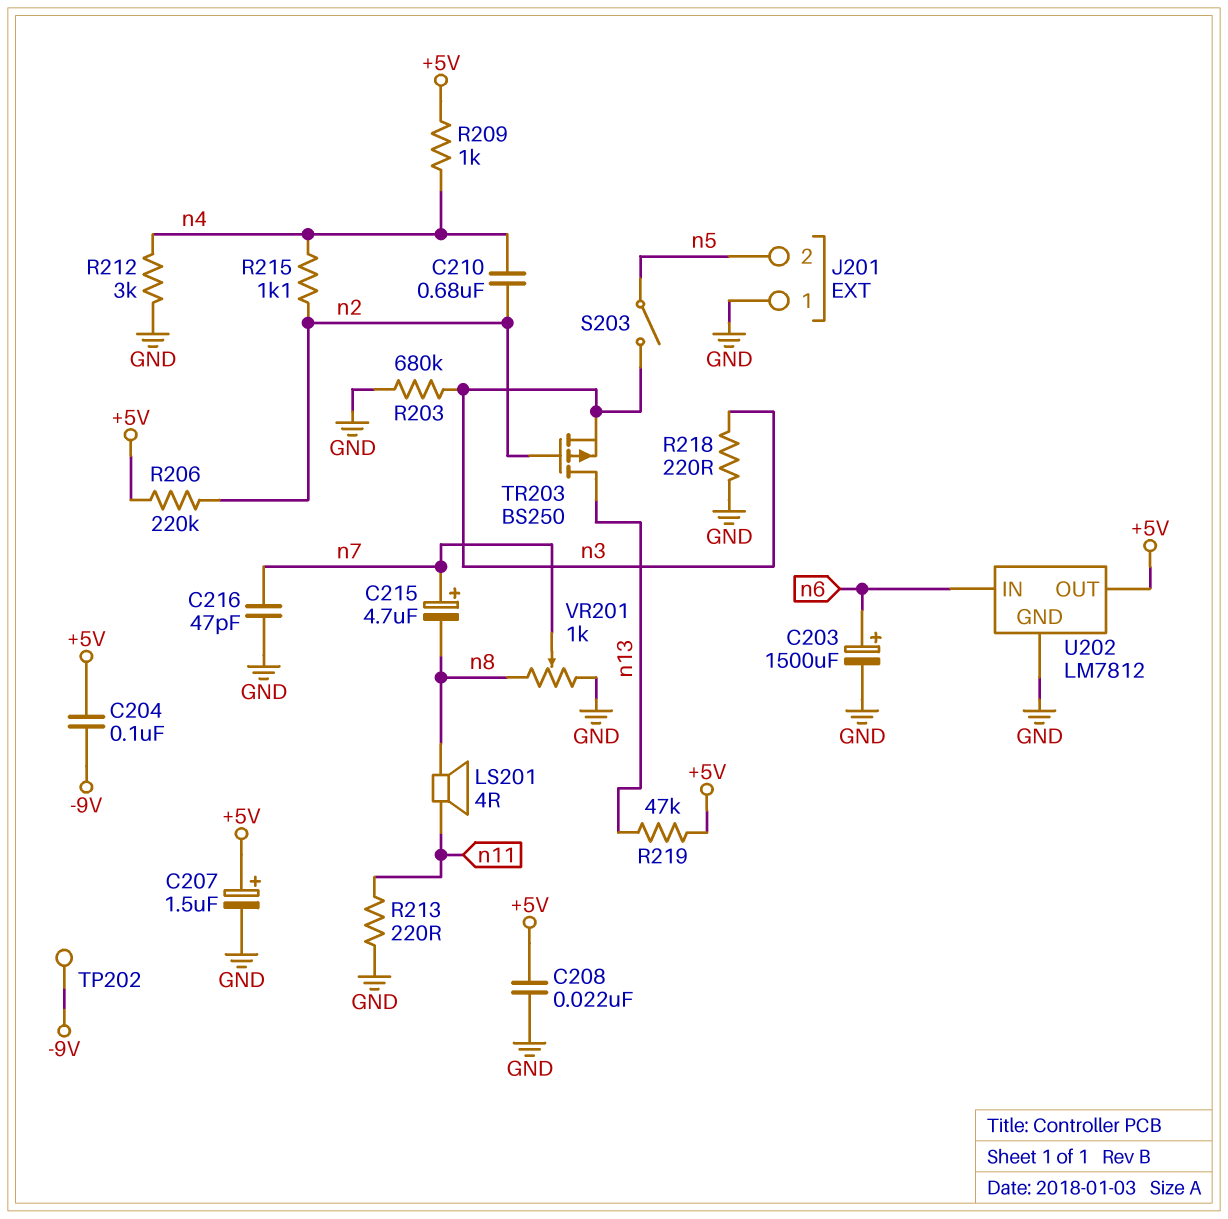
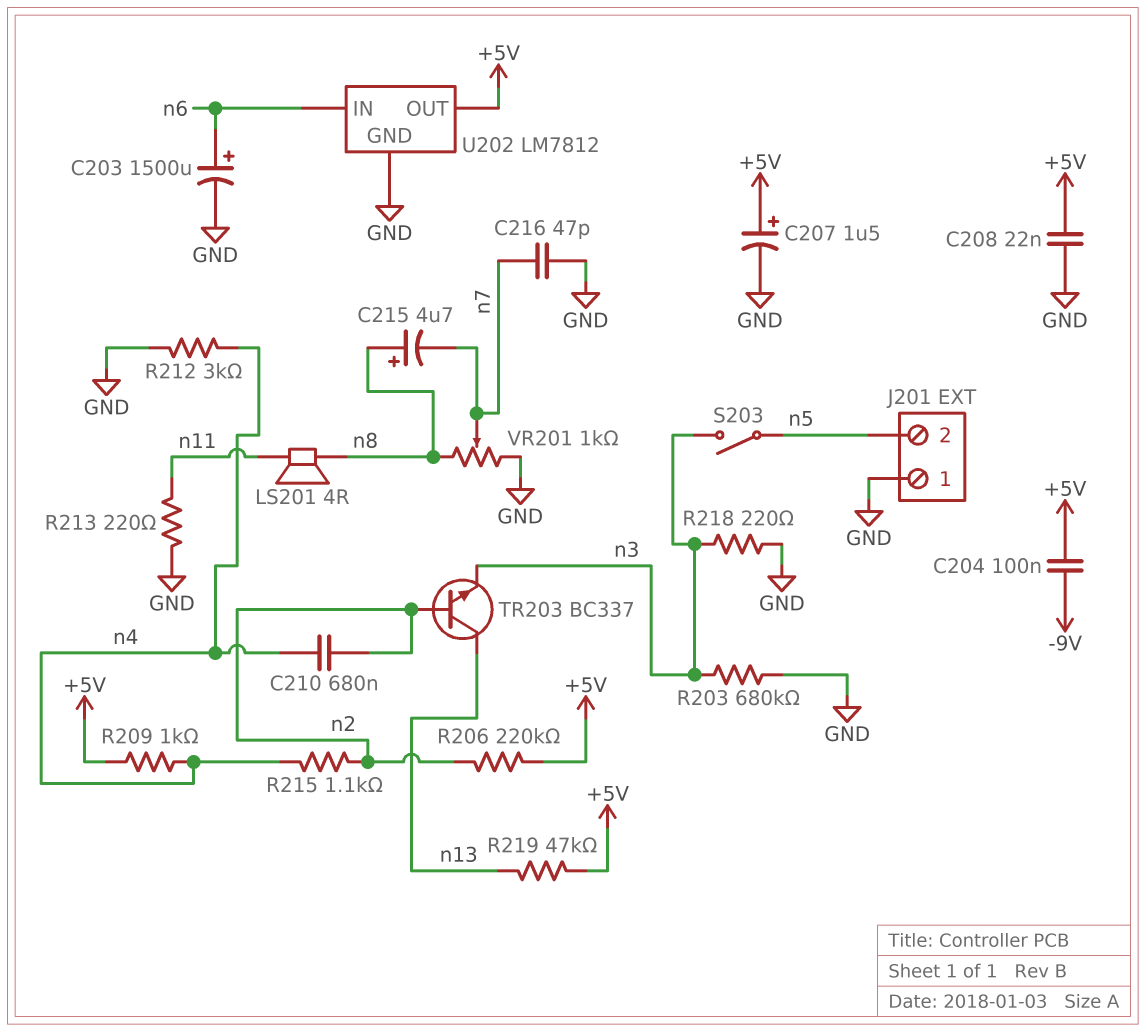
C215: 4.7uF (plus n7, minus n8) -> 4.7uF (plus n8, minus n7)
TP202: test point (-9V) -> none
TR203: PMOS BS250 (G n2, D n13, S n3) -> NPN BC337 (B n2, C n13, E n3)

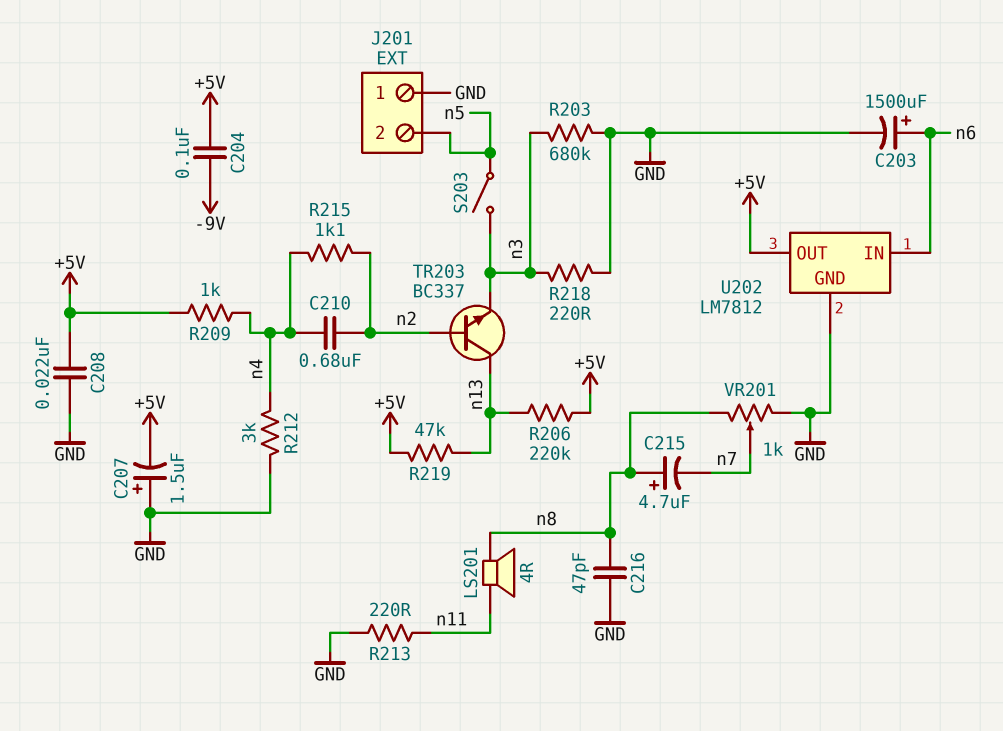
C207: 1.5uF (plus +5V, minus GND) -> 1.5uF (plus GND, minus +5V)
C216: 47pF (GND, n7) -> 47pF (GND, n8)
R206: 220k (+5V, n2) -> 220k (+5V, n13)

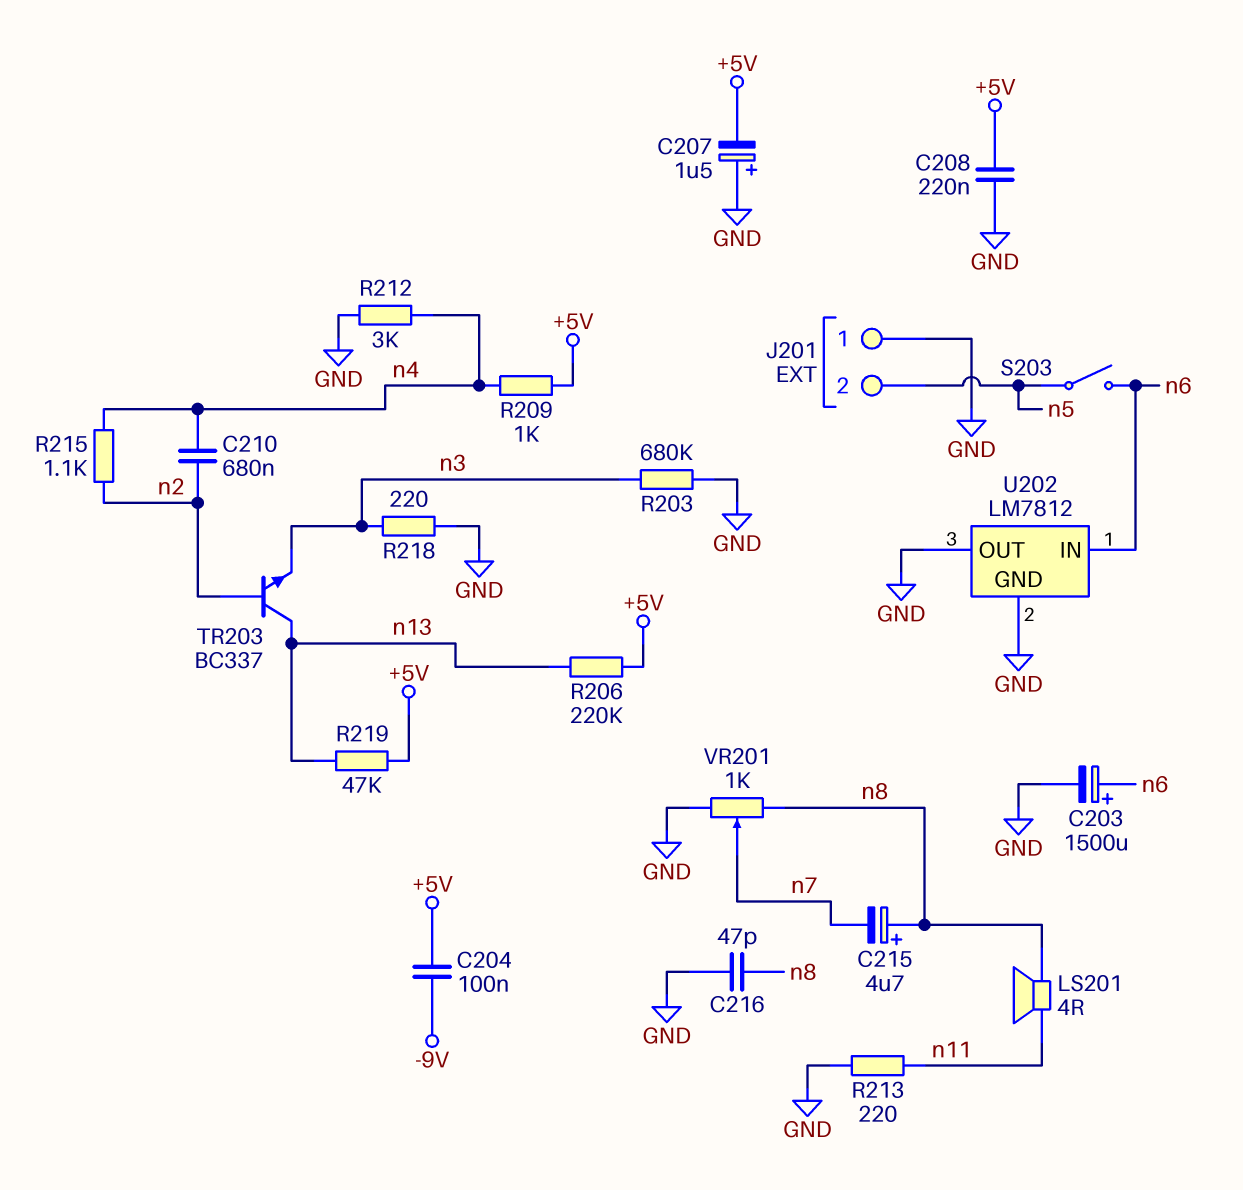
C208: 22nF (+5V, GND) -> 220nF (+5V, GND)
S203: switch (n3, n5) -> switch (n5, n6)
U202 pin OUT: +5V -> GND

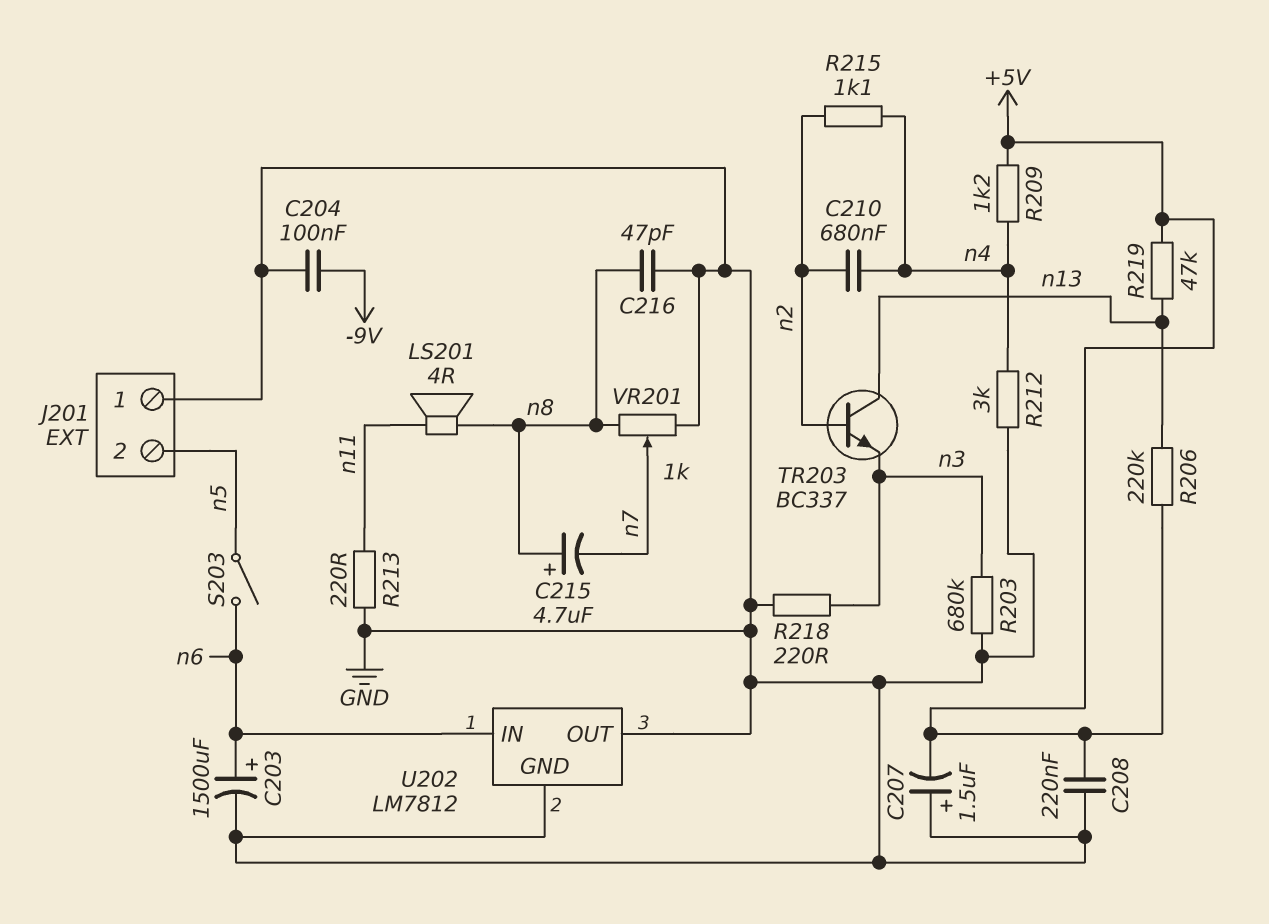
C204: 100nF (+5V, -9V) -> 100nF (-9V, GND)
R209: 1k (+5V, n4) -> 1.2k (+5V, n4)

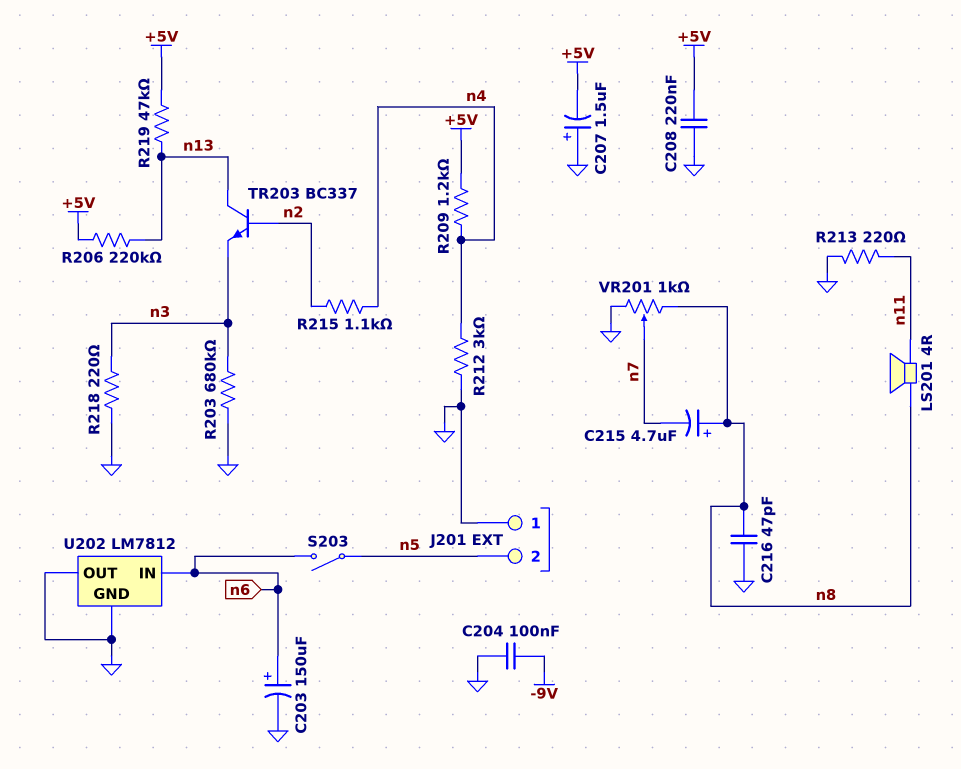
C203: 1500uF (plus n6, minus GND) -> 150uF (plus n6, minus GND)
C210: 680nF (n2, n4) -> none

